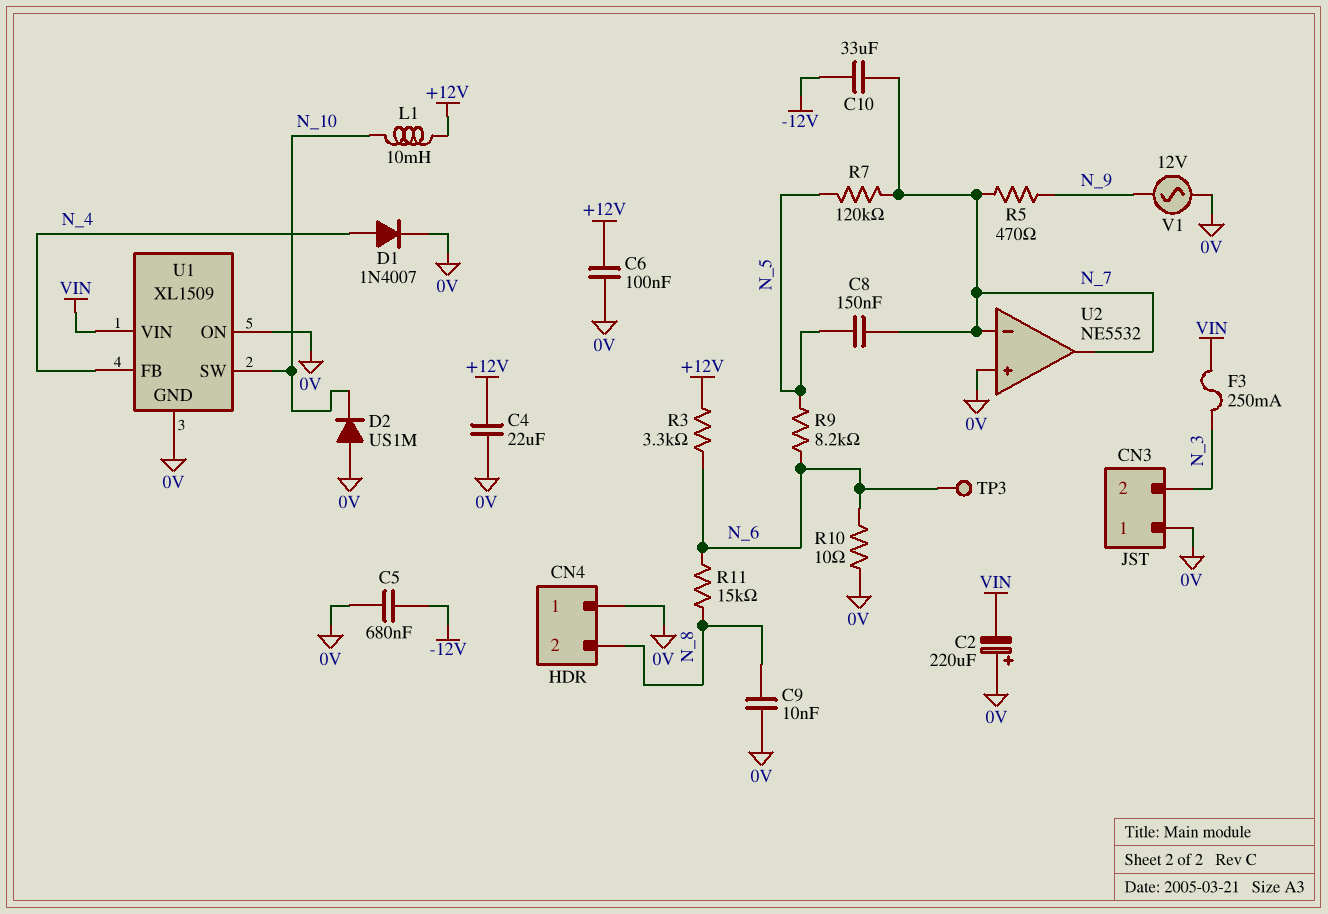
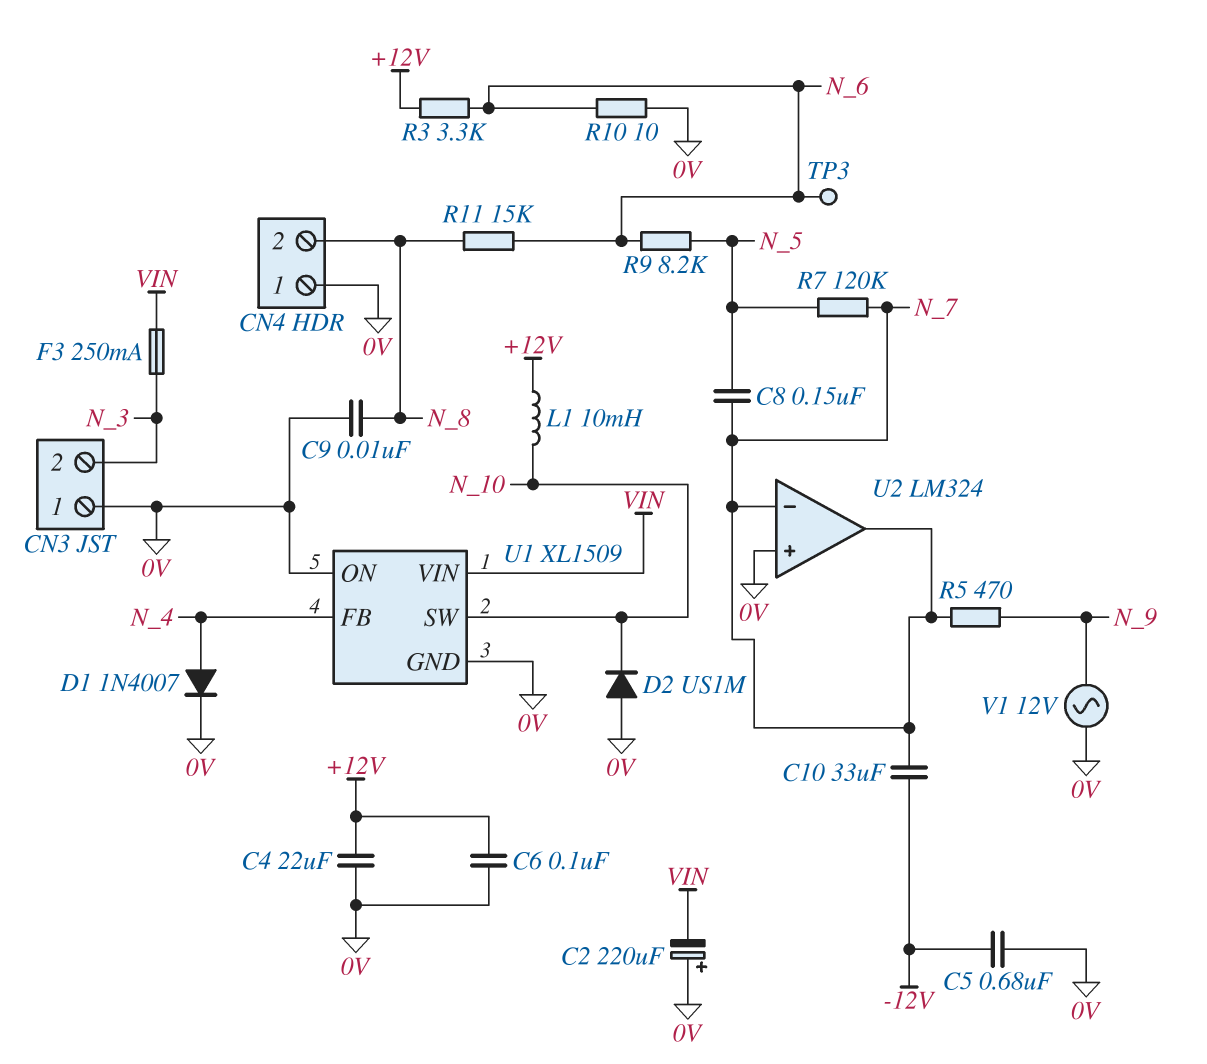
U2: NE5532 -> LM324

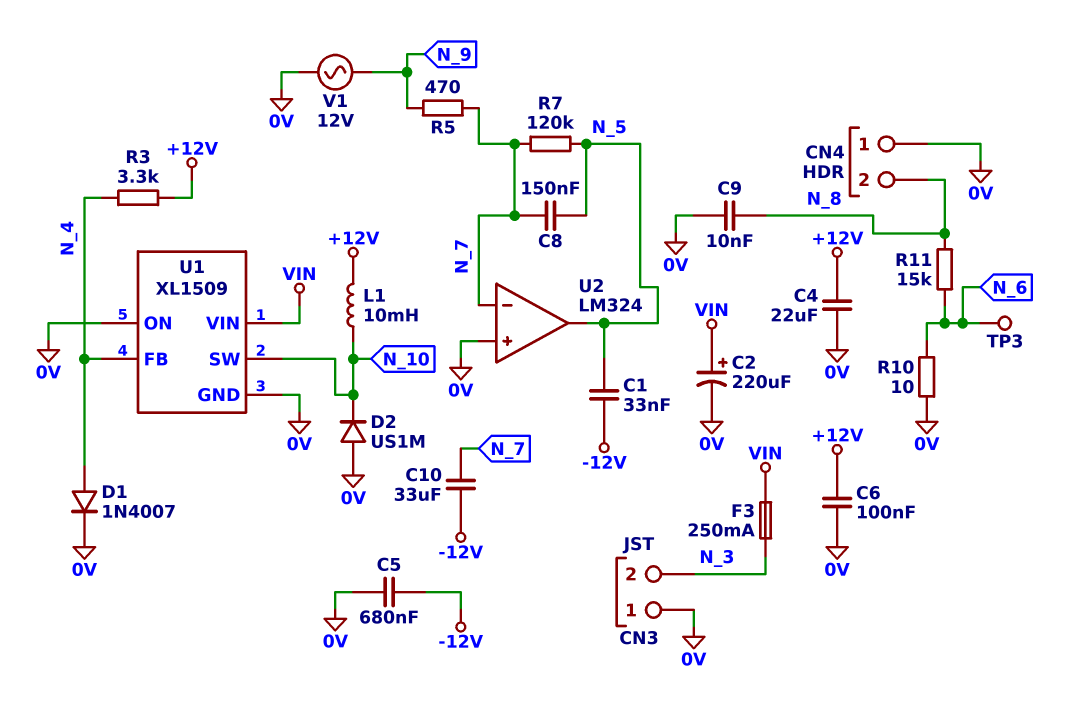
C1: none -> 33nF (-12V, N_5)
C2: 220uF (plus 0V, minus VIN) -> 220uF (plus VIN, minus 0V)
R3: 3.3k (+12V, N_6) -> 3.3k (+12V, N_4)
R9: 8.2k (N_5, N_6) -> none
U2 pin out: N_7 -> N_5

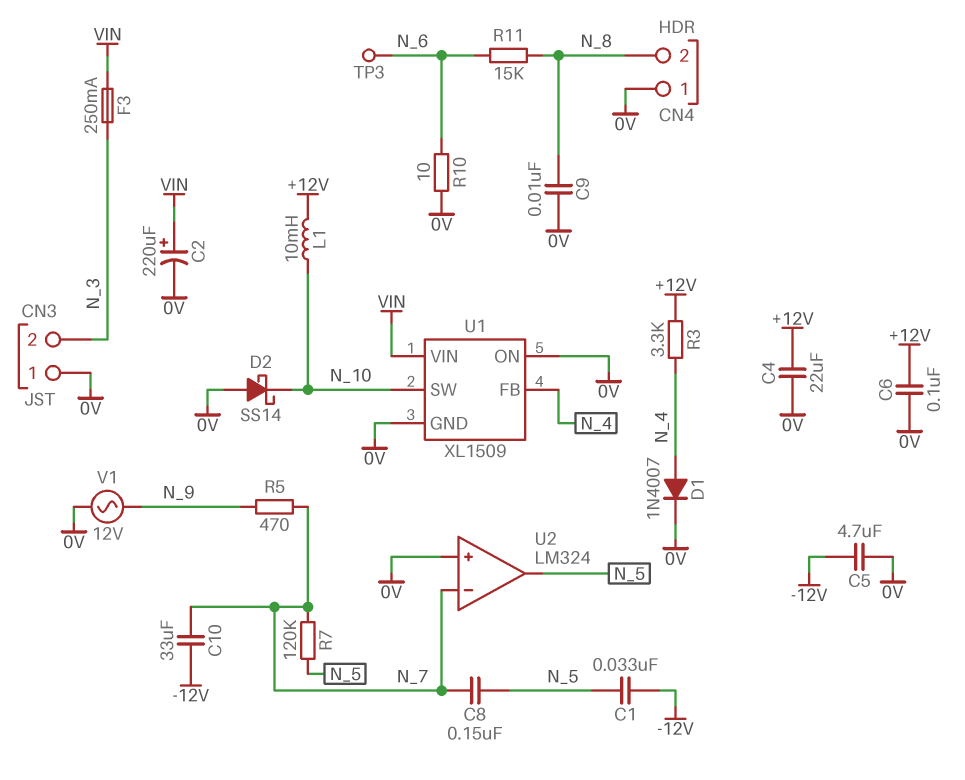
C5: 680nF (-12V, 0V) -> 4.7uF (-12V, 0V)
D2: diode US1M (A 0V, K N_10) -> schottky SS14 (A 0V, K N_10)

